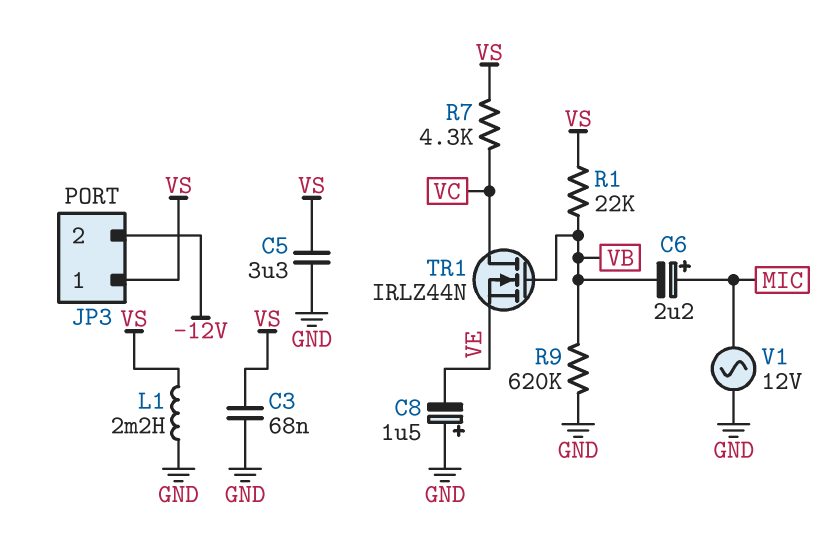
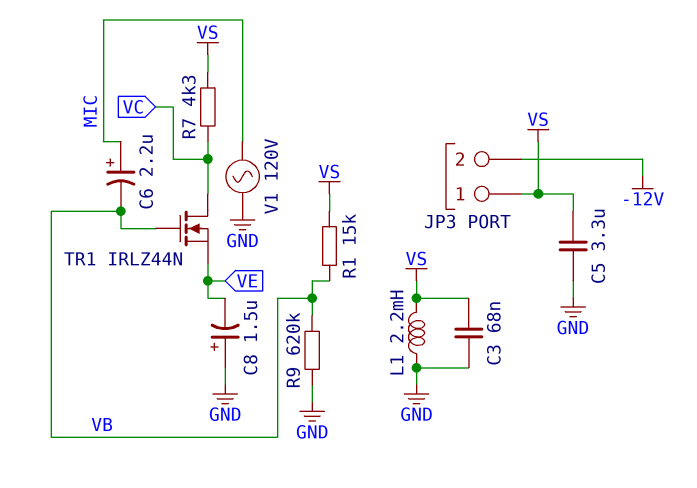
R1: 22k (VB, VS) -> 15k (VB, VS)
V1: AC 12V (GND, MIC) -> AC 120V (GND, MIC)

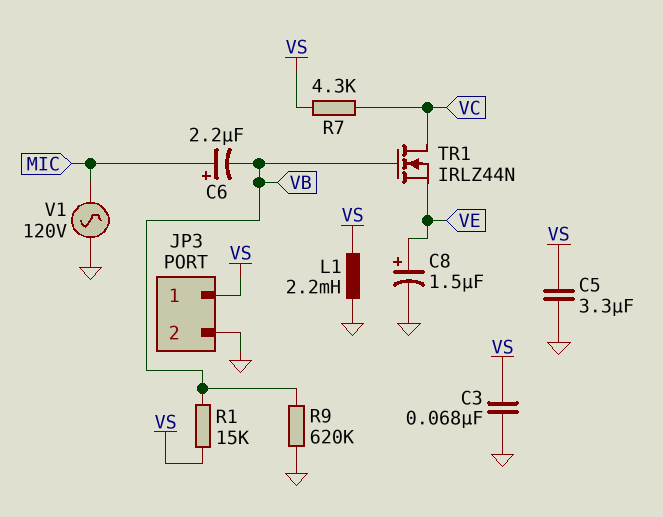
C8: 1.5uF (plus GND, minus VE) -> 1.5uF (plus VE, minus GND)
JP3 pin 2: -12V -> GND

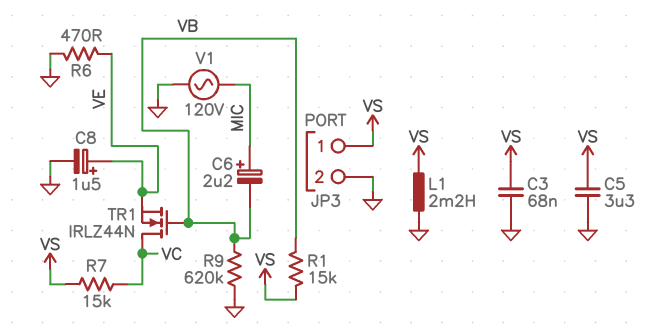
R6: none -> 470 (GND, VE)
R7: 4.3k (VC, VS) -> 15k (VC, VS)

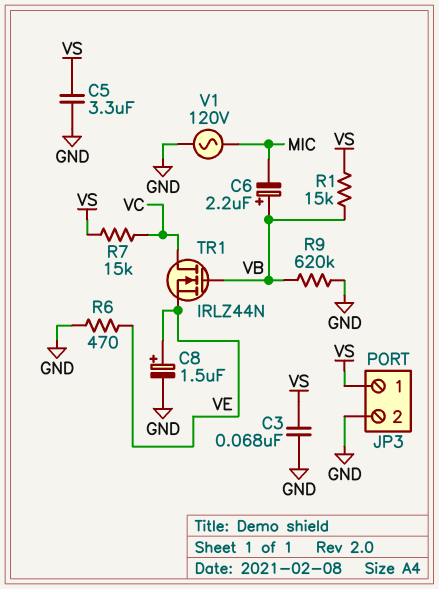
C6: 2.2uF (plus MIC, minus VB) -> 2.2uF (plus VB, minus MIC)
L1: 2.2mH (GND, VS) -> none

